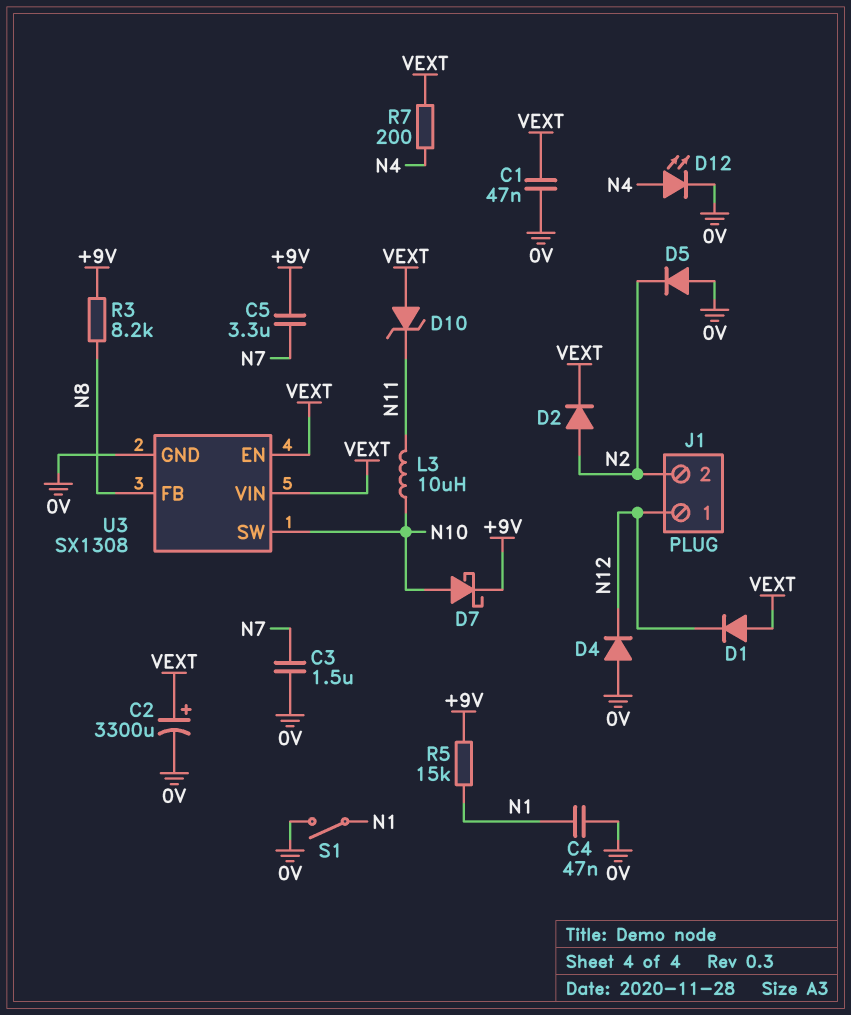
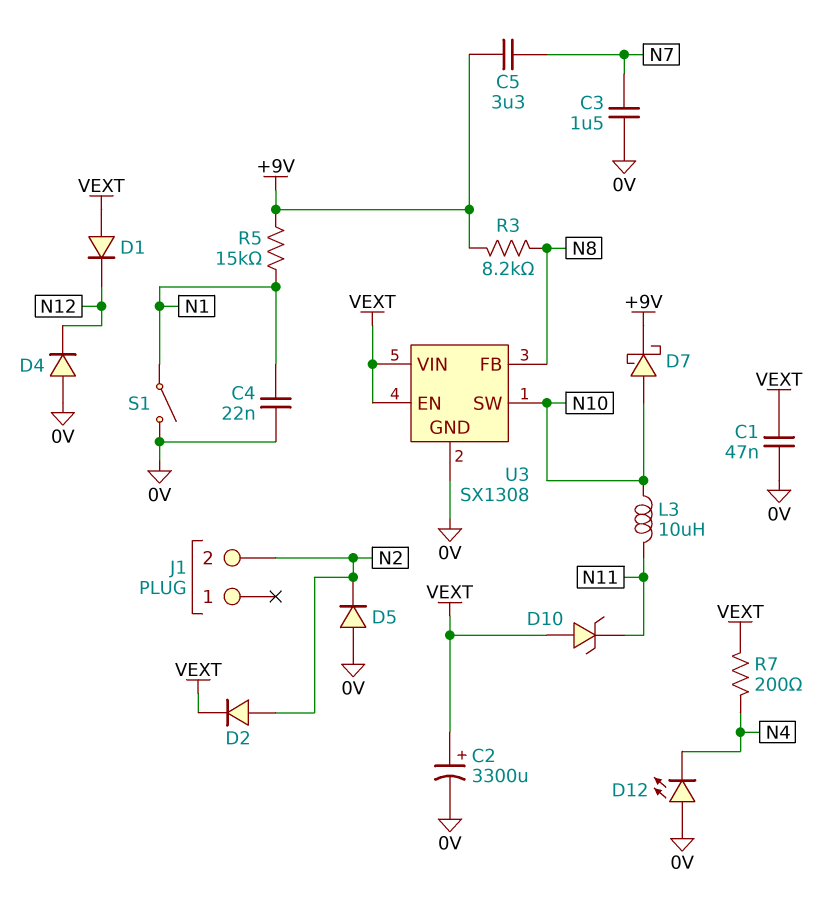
C4: 47nF (0V, N1) -> 22nF (0V, N1)
D12: LED (A N4, K 0V) -> LED (A 0V, K N4)
J1 pin 1: N12 -> none

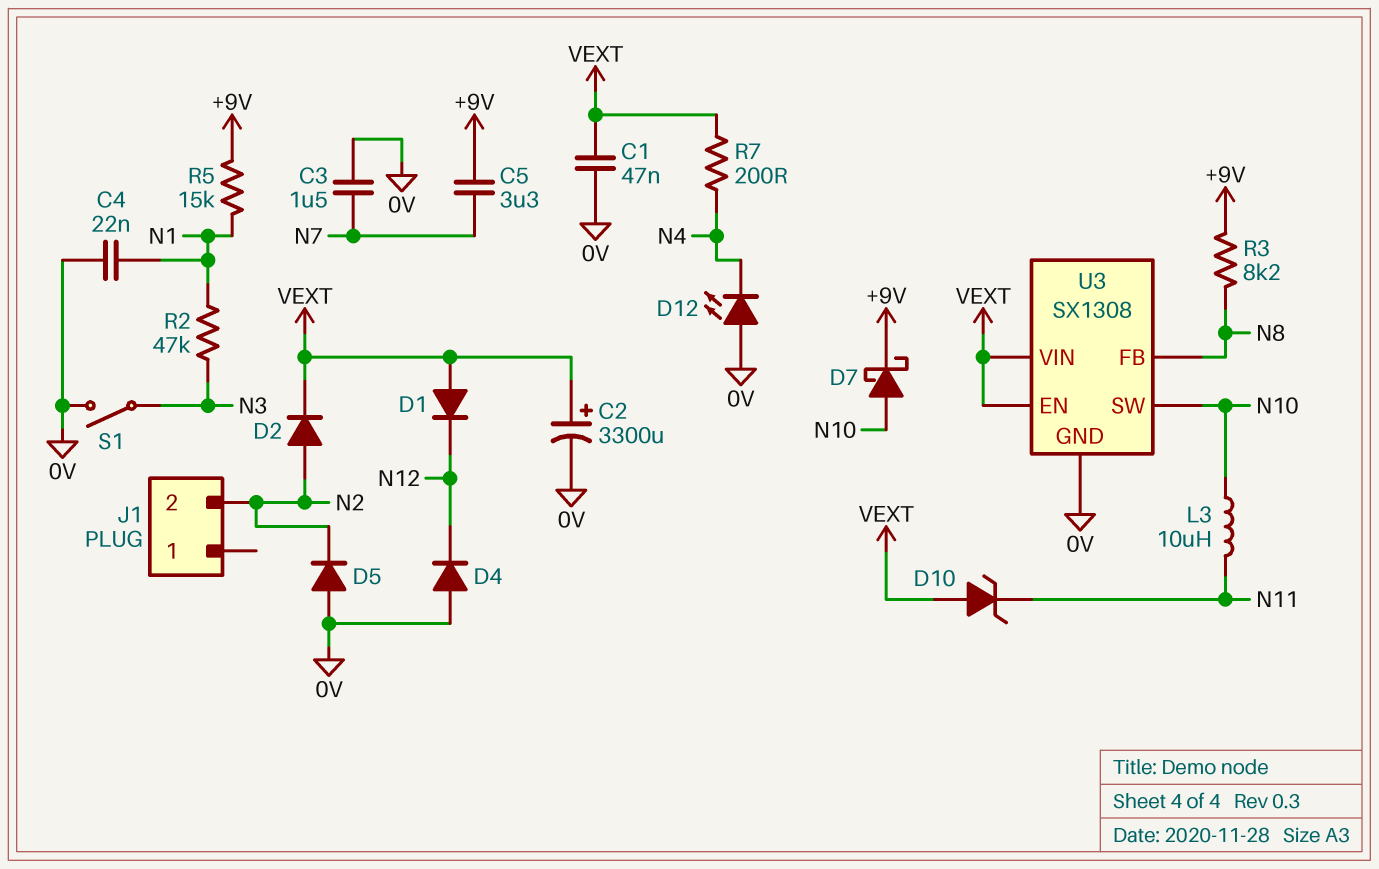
R2: none -> 47k (N1, N3)
S1: switch (0V, N1) -> switch (0V, N3)

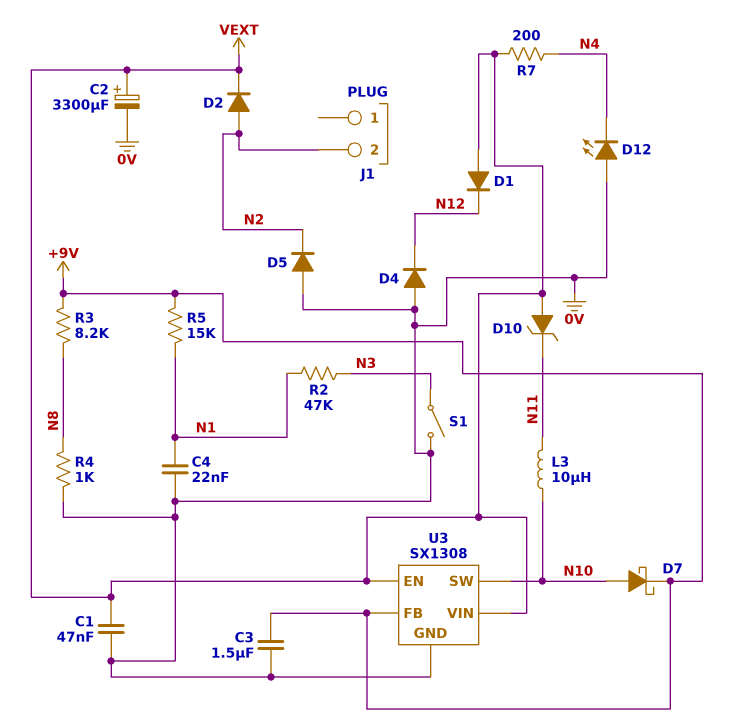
C3: 1.5uF (0V, N7) -> 1.5uF (+9V, 0V)
C5: 3.3uF (+9V, N7) -> none
R4: none -> 1k (0V, N8)
U3 pin FB: N8 -> +9V

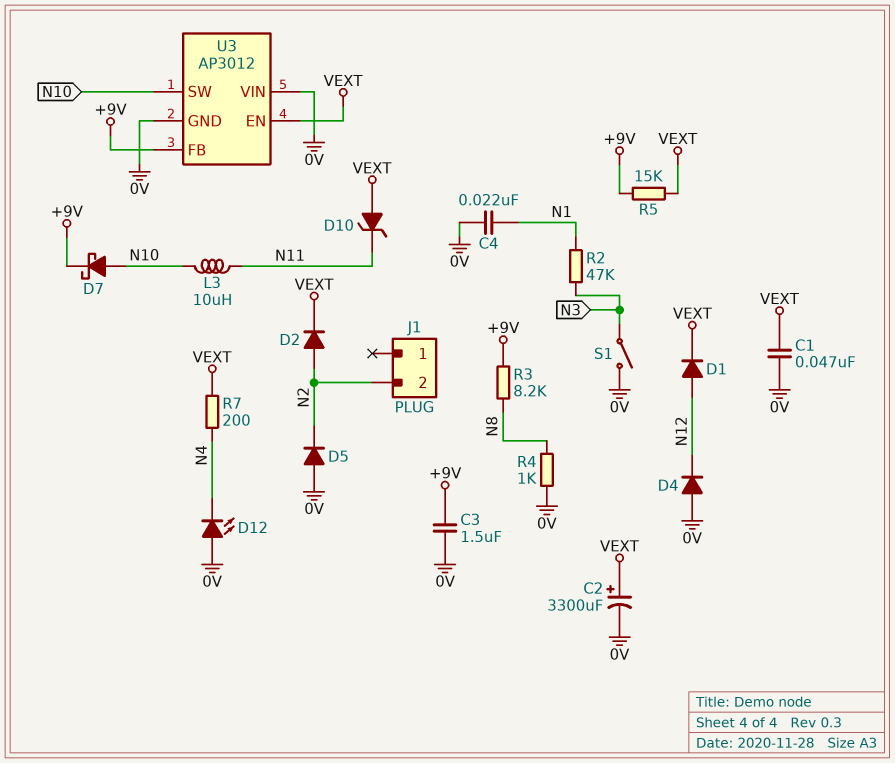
D1: diode (A VEXT, K N12) -> diode (A N12, K VEXT)
R5: 15k (+9V, N1) -> 15k (+9V, VEXT)
U3: SX1308 -> AP3012
U3 pin VIN: VEXT -> 0V

